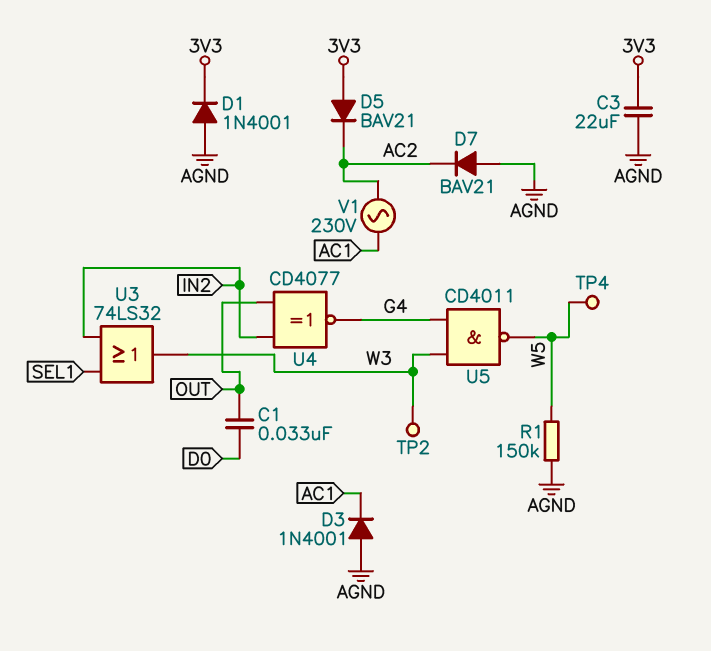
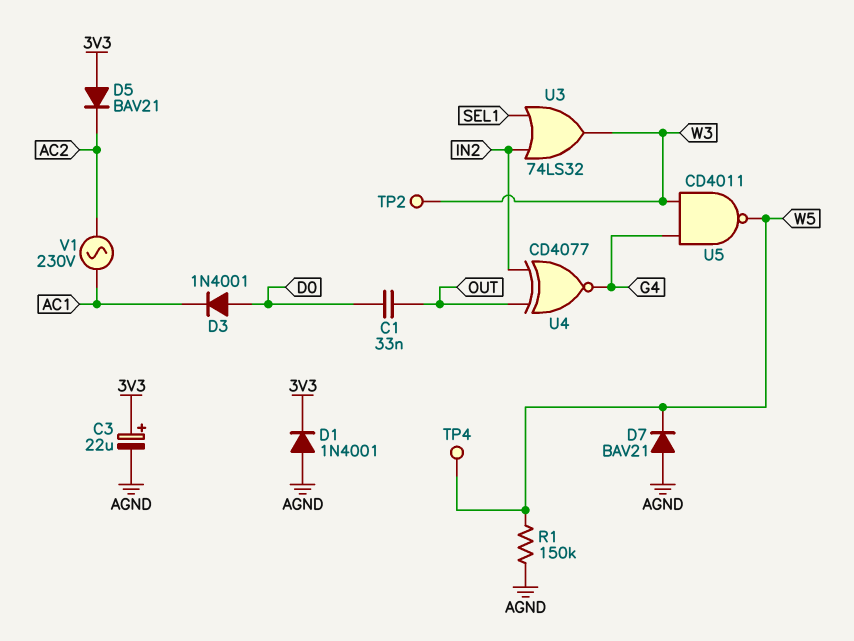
C3: 22uF (3V3, AGND) -> 22uF (plus 3V3, minus AGND)
D3: diode 1N4001 (A AGND, K AC1) -> diode 1N4001 (A D0, K AC1)
D7: diode BAV21 (A AGND, K AC2) -> diode BAV21 (A AGND, K W5)

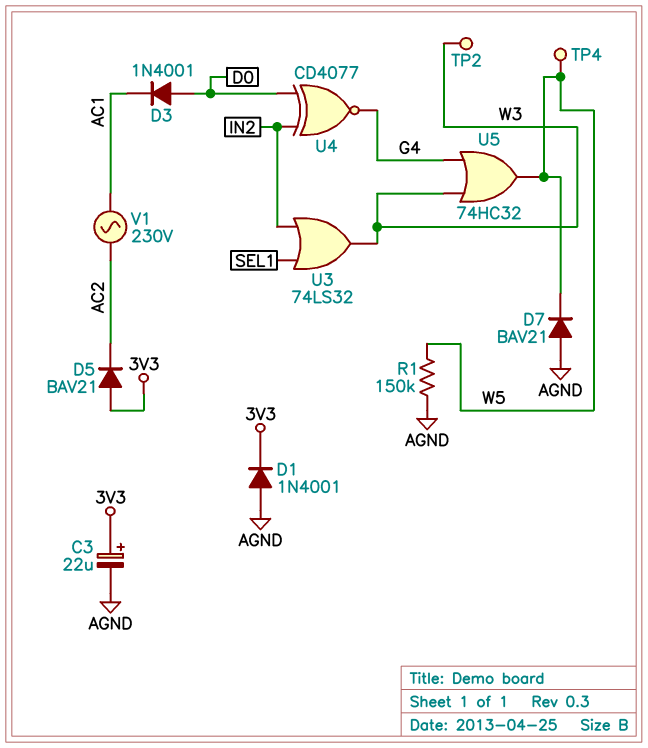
C1: 33nF (D0, OUT) -> none
U4: XNOR CD4077 (in IN2, in OUT, out G4) -> XNOR CD4077 (in D0, in IN2, out G4)
U5: NAND CD4011 (in G4, in W3, out W5) -> OR 74HC32 (in G4, in W3, out W5)

